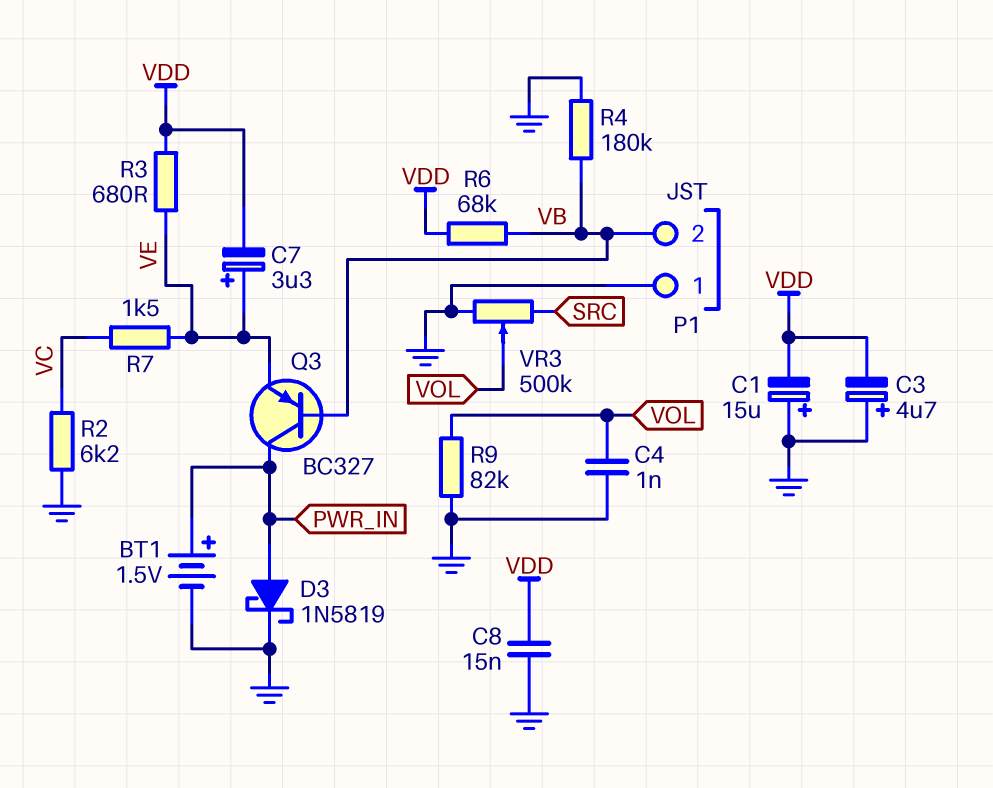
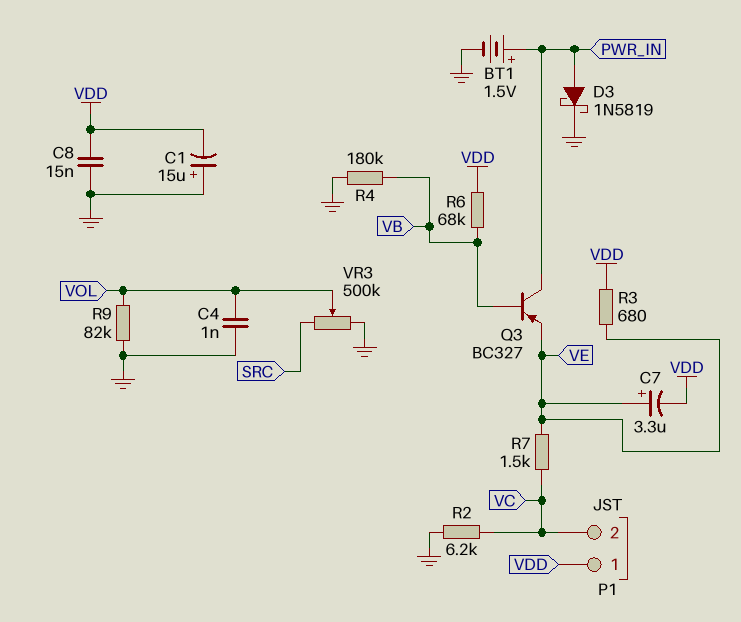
C3: 4.7uF (plus GND, minus VDD) -> none
P1 pin 1: GND -> VDD
P1 pin 2: VB -> VC

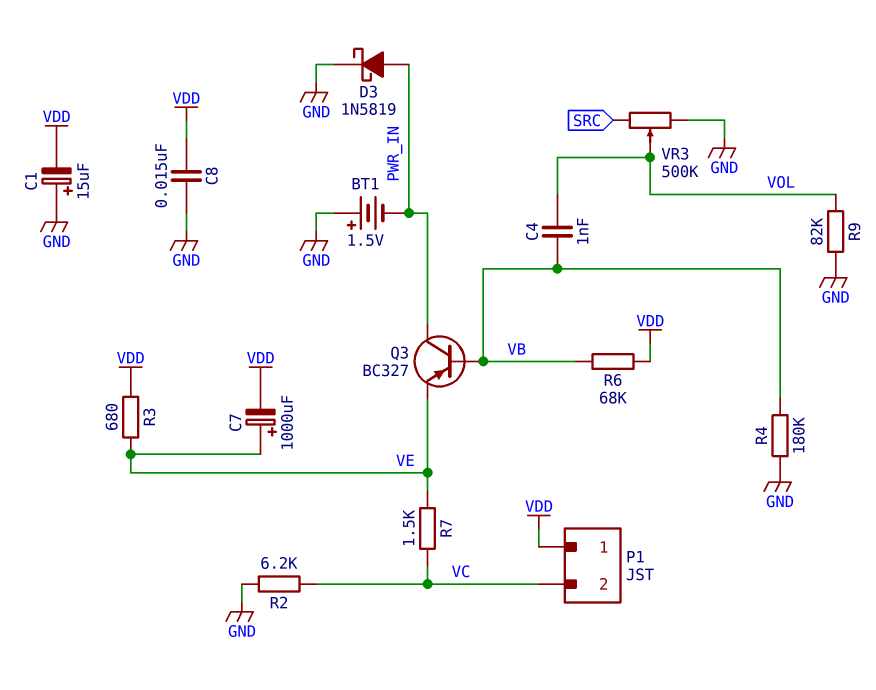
BT1: 1.5V (plus PWR_IN, minus GND) -> 1.5V (plus GND, minus PWR_IN)
C4: 1nF (GND, VOL) -> 1nF (VB, VOL)
C7: 3.3uF (plus VE, minus VDD) -> 1000uF (plus VE, minus VDD)

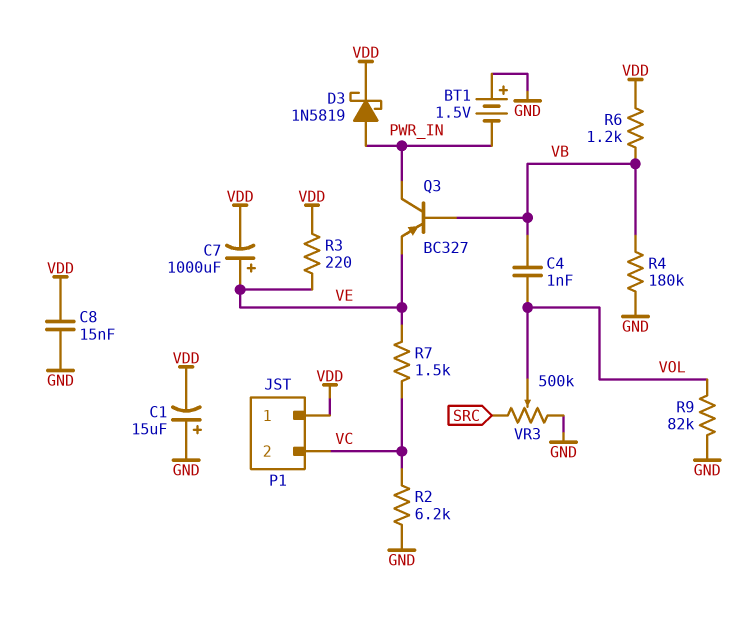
D3: schottky 1N5819 (A PWR_IN, K GND) -> schottky 1N5819 (A PWR_IN, K VDD)
R3: 680 (VDD, VE) -> 220 (VDD, VE)
R6: 68k (VB, VDD) -> 1.2k (VB, VDD)

